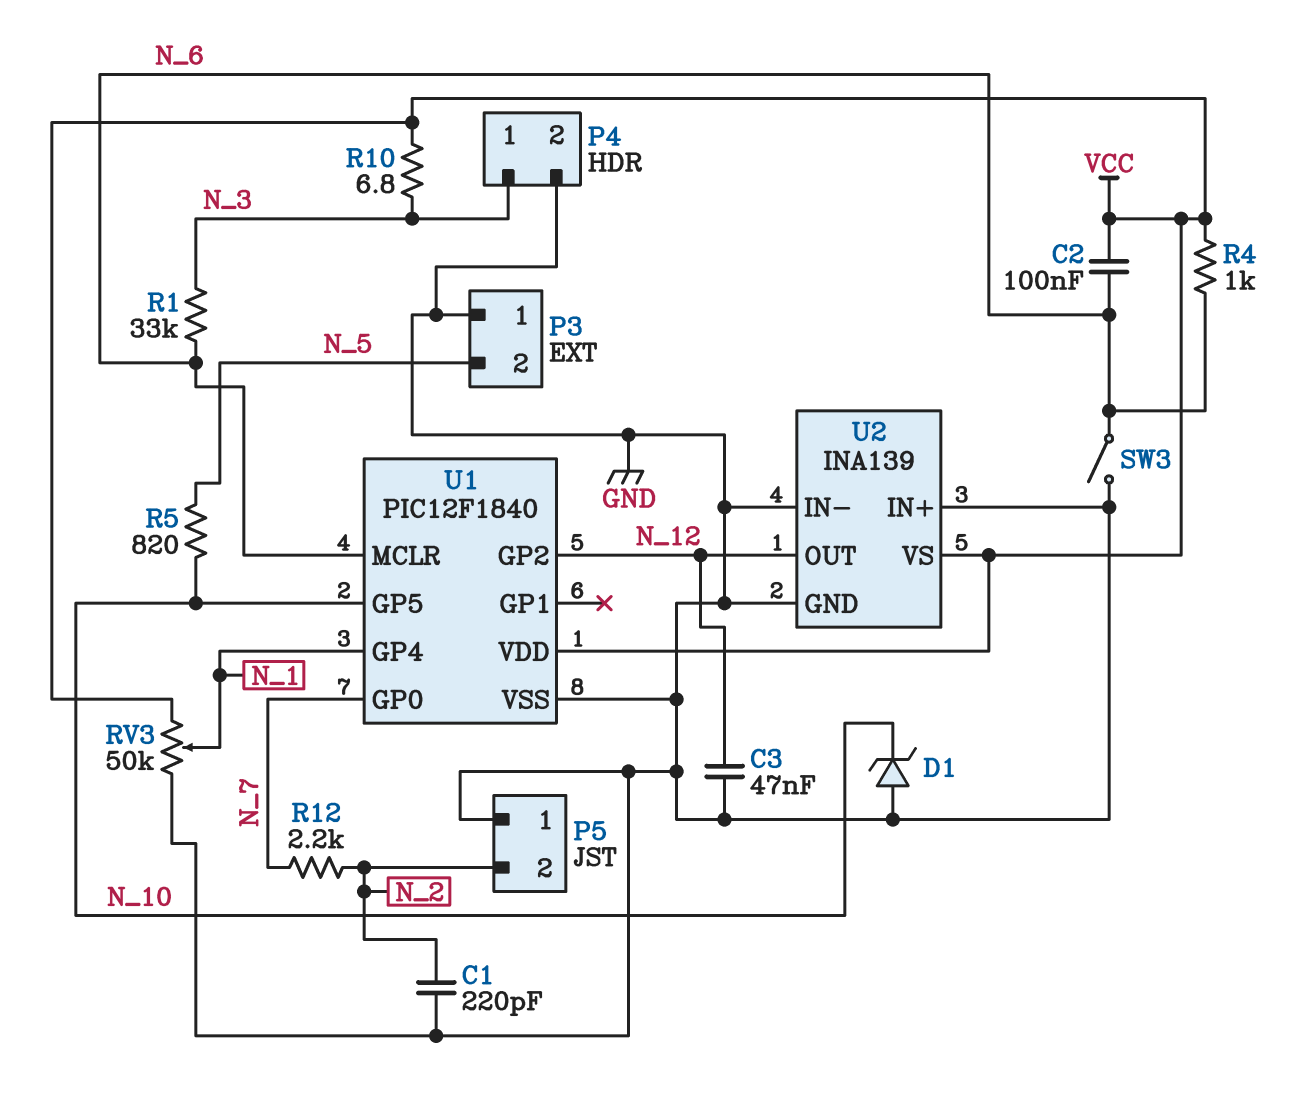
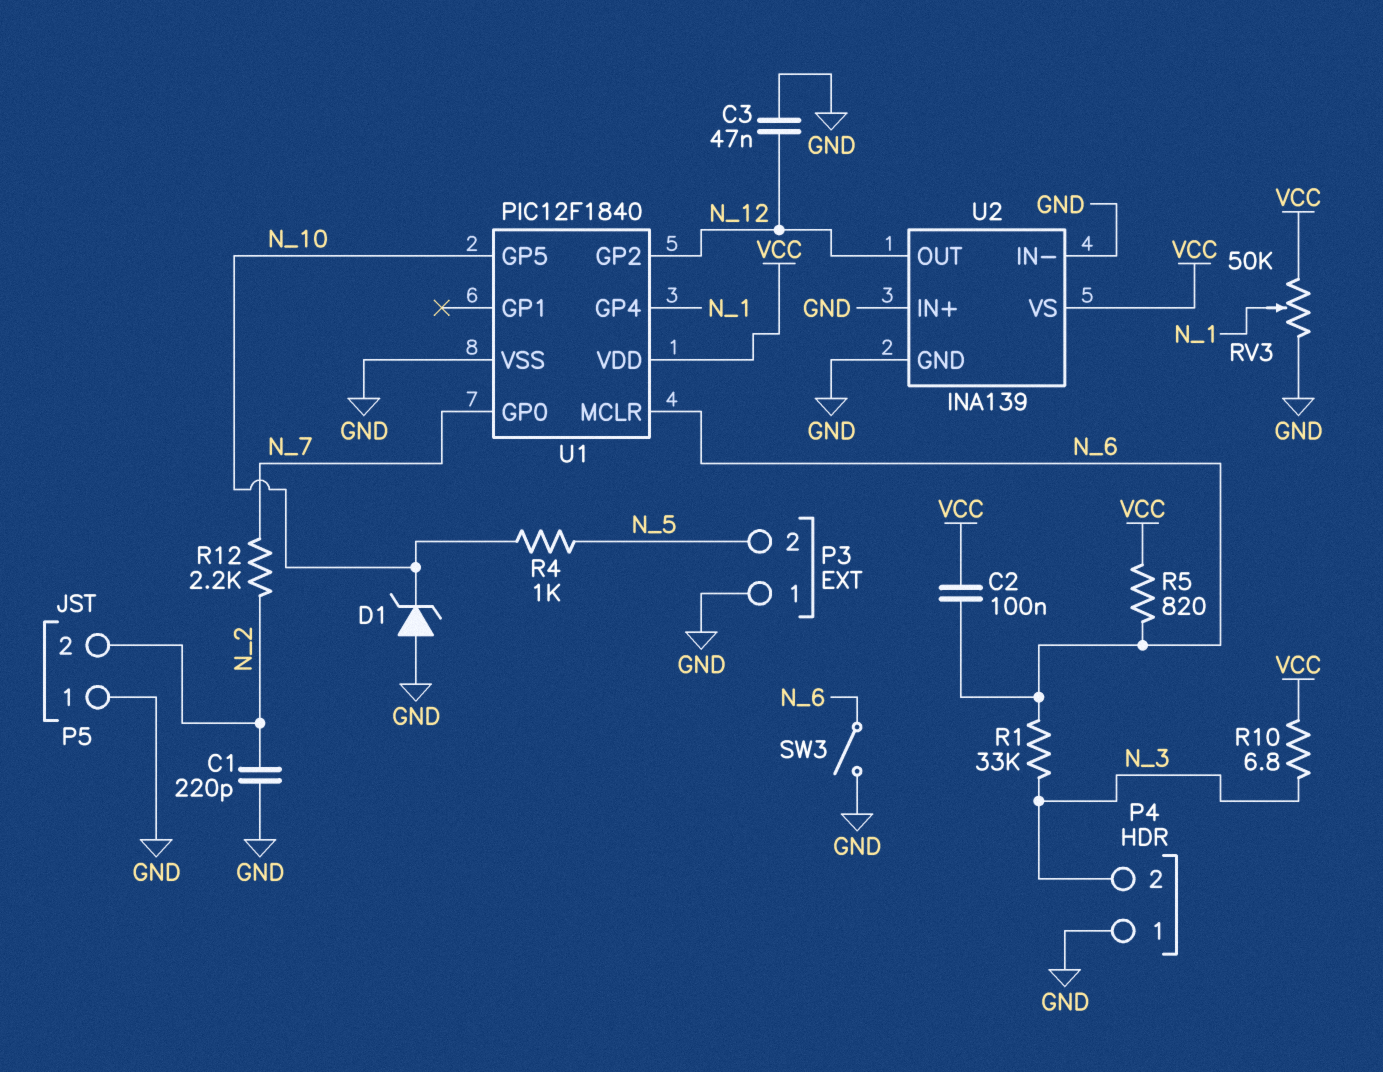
P4 pin 1: N_3 -> GND
P4 pin 2: GND -> N_3
R4: 1k (N_6, VCC) -> 1k (N_5, N_10)
R5: 820 (N_5, N_10) -> 820 (N_6, VCC)

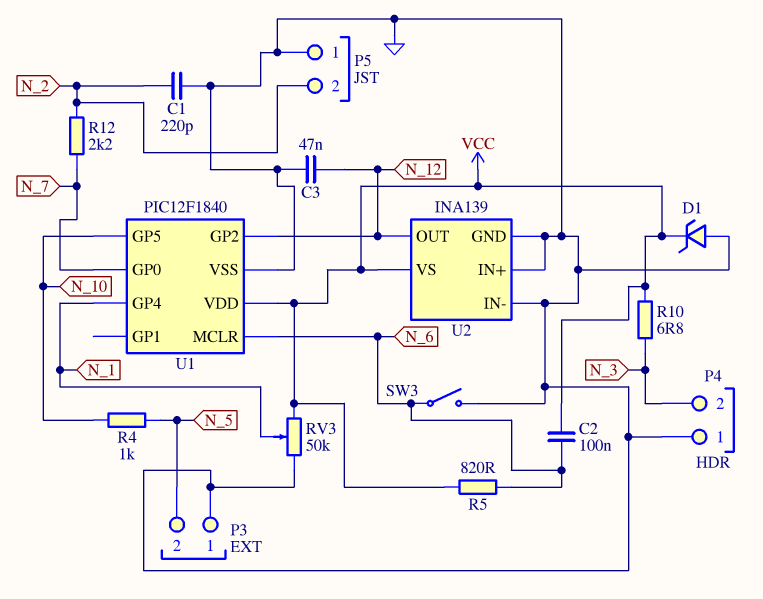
D1: zener (A GND, K N_10) -> zener (A GND, K VCC)
R1: 33k (N_3, N_6) -> none

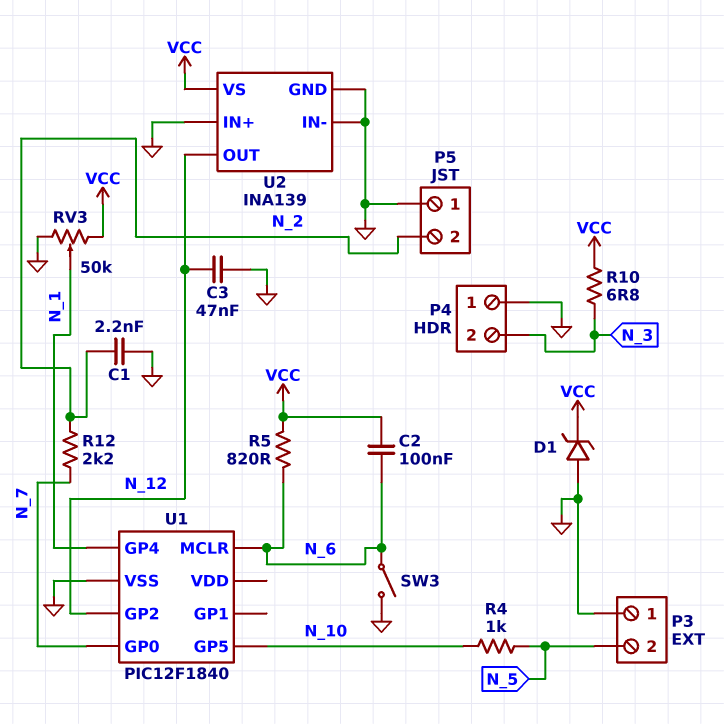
C1: 220pF (GND, N_2) -> 2.2nF (GND, N_2)
U1 pin VDD: VCC -> none

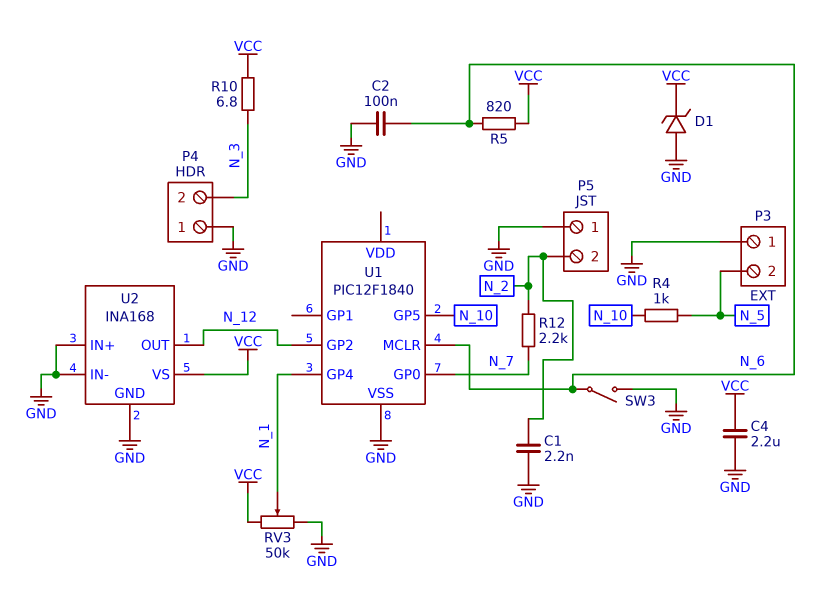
C2: 100nF (N_6, VCC) -> 100nF (GND, N_6)
C3: 47nF (GND, N_12) -> none
C4: none -> 2.2uF (GND, VCC)
U2: INA139 -> INA168

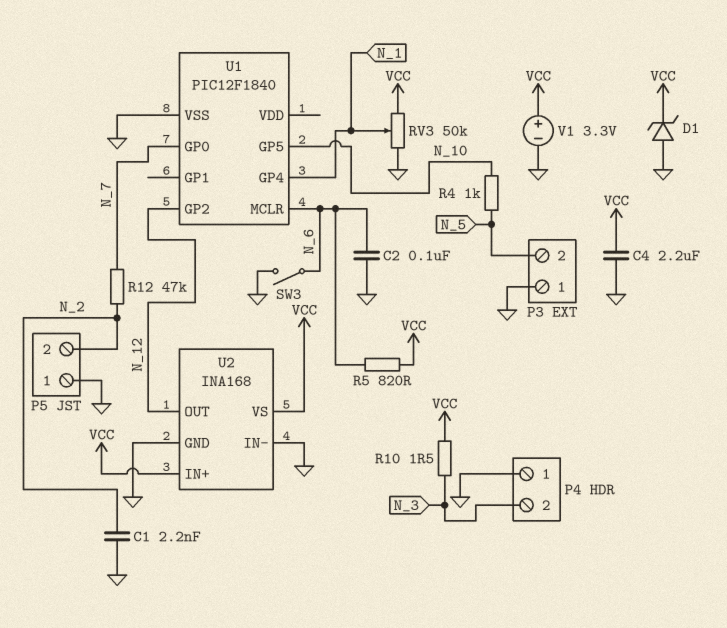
R10: 6.8 (N_3, VCC) -> 1.5 (N_3, VCC)
R12: 2.2k (N_2, N_7) -> 47k (N_2, N_7)
U2 pin IN+: GND -> VCC
V1: none -> 3.3V (plus VCC, minus GND)

